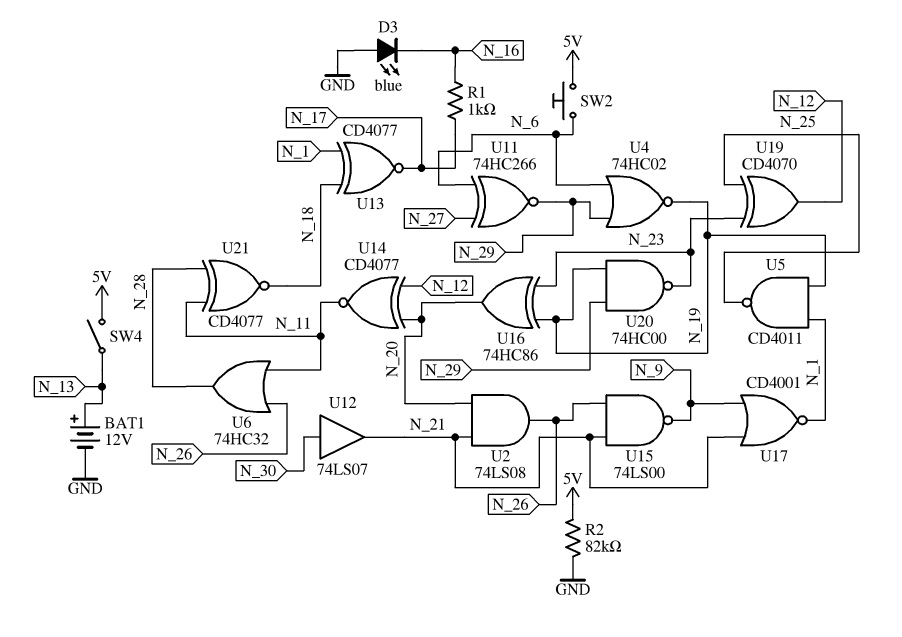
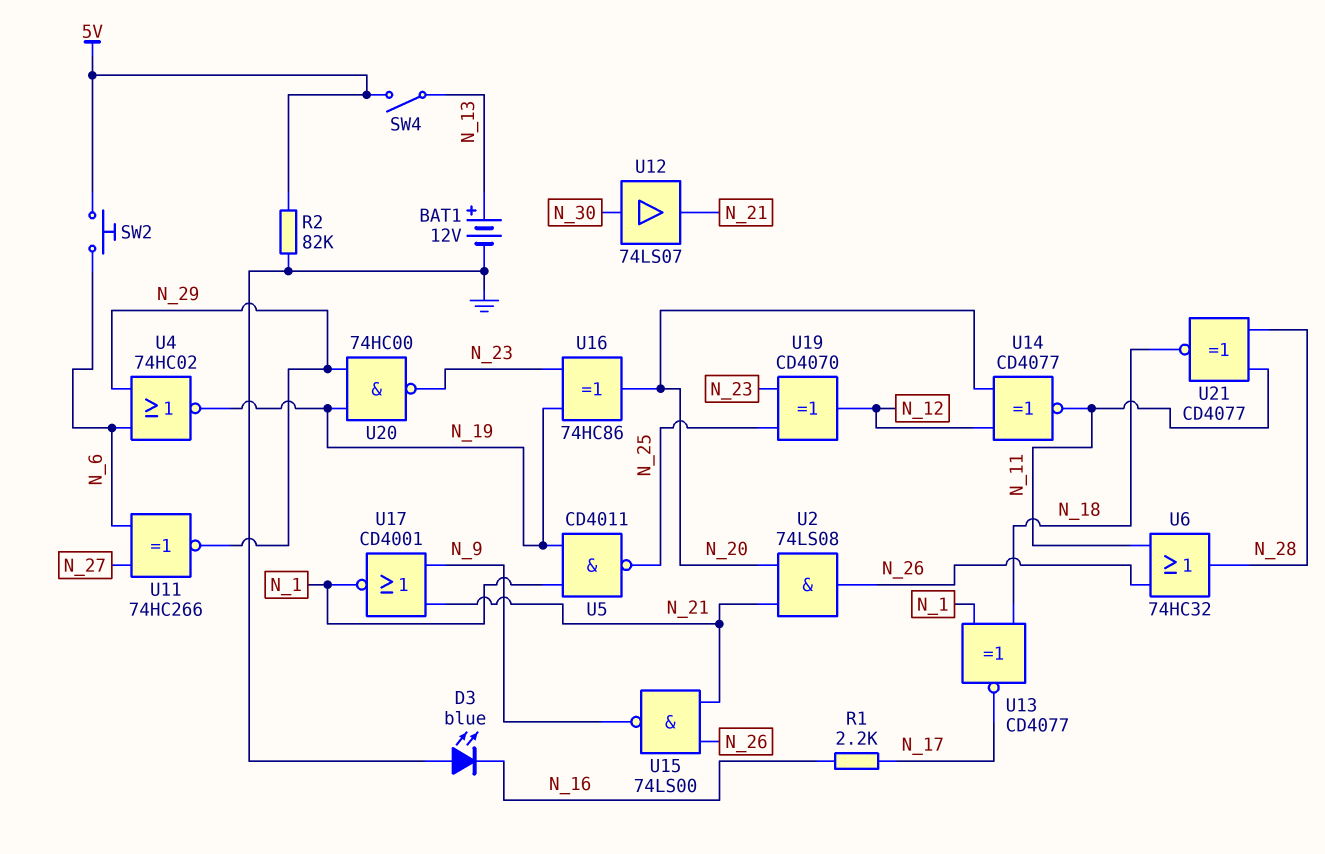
R1: 1k (N_16, N_17) -> 2.2k (N_16, N_17)

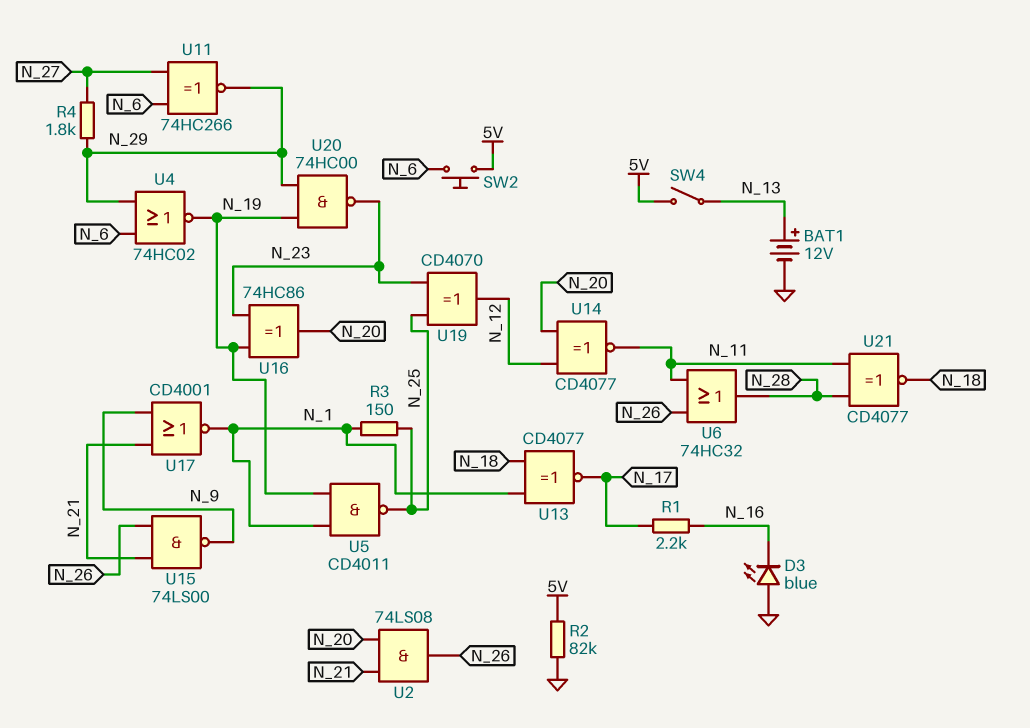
R3: none -> 150 (N_1, N_25)
R4: none -> 1.8k (N_27, N_29)
U12: buffer 74LS07 (in N_30, out N_21) -> none

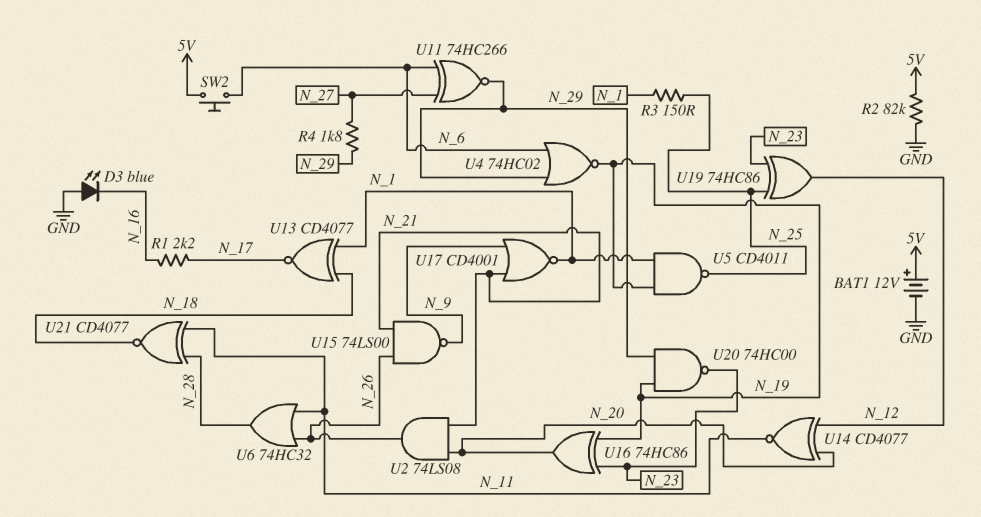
BAT1: 12V (plus N_13, minus GND) -> 12V (plus 5V, minus GND)
SW4: switch (5V, N_13) -> none
U19: XOR CD4070 (in N_23, in N_25, out N_12) -> XOR 74HC86 (in N_23, in N_25, out N_12)

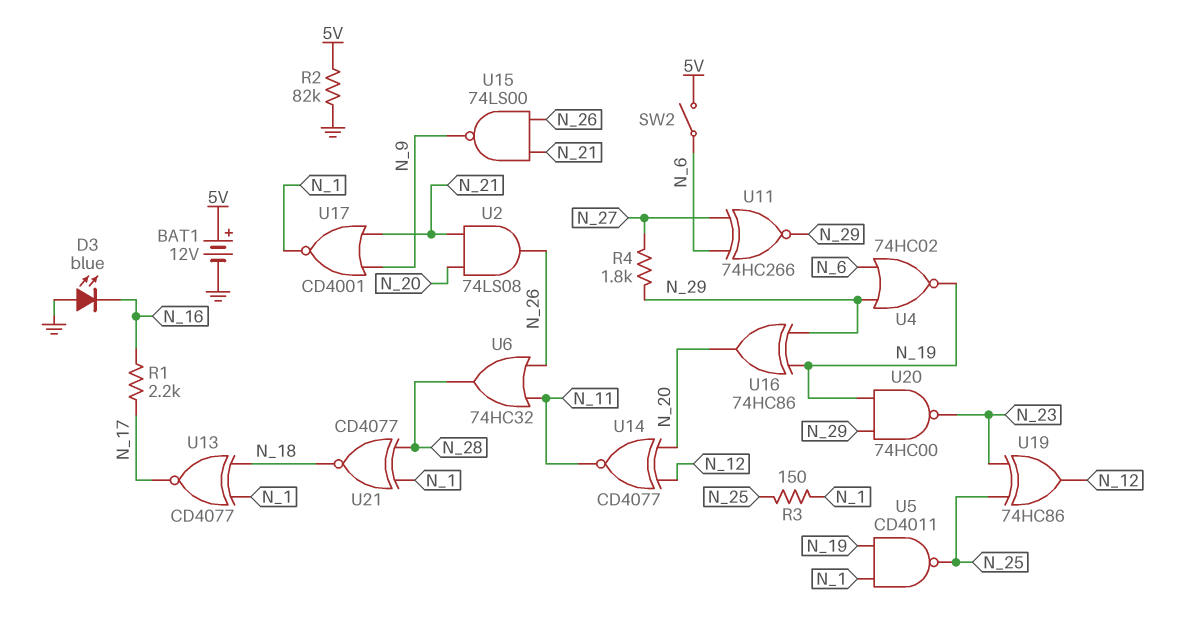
SW2: button (5V, N_6) -> switch (5V, N_6)
U16: XOR 74HC86 (in N_19, in N_23, out N_20) -> XOR 74HC86 (in N_19, in N_29, out N_20)
U21: XNOR CD4077 (in N_11, in N_28, out N_18) -> XNOR CD4077 (in N_1, in N_28, out N_18)

